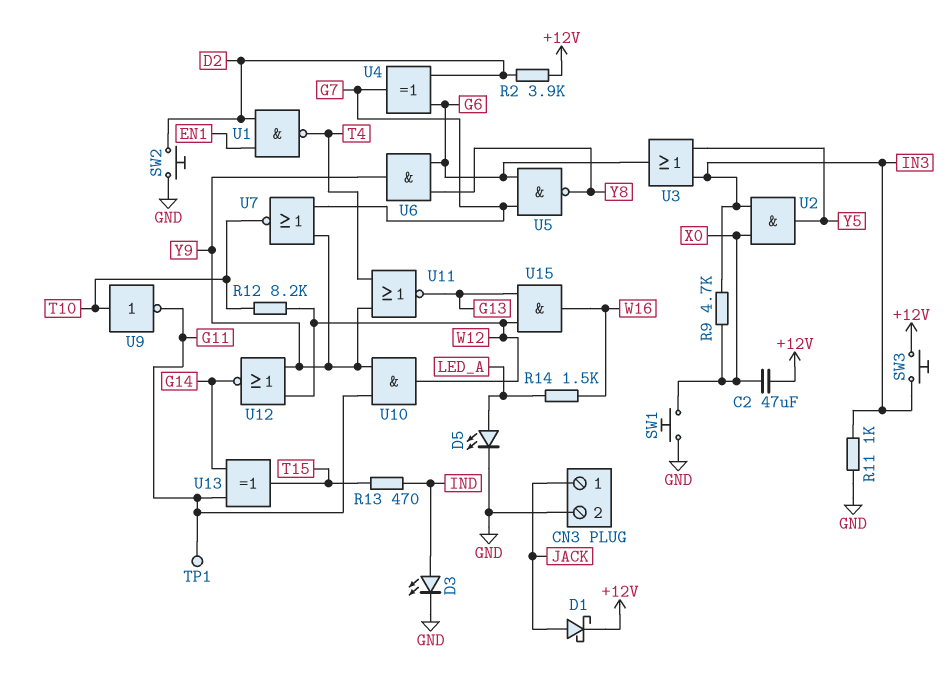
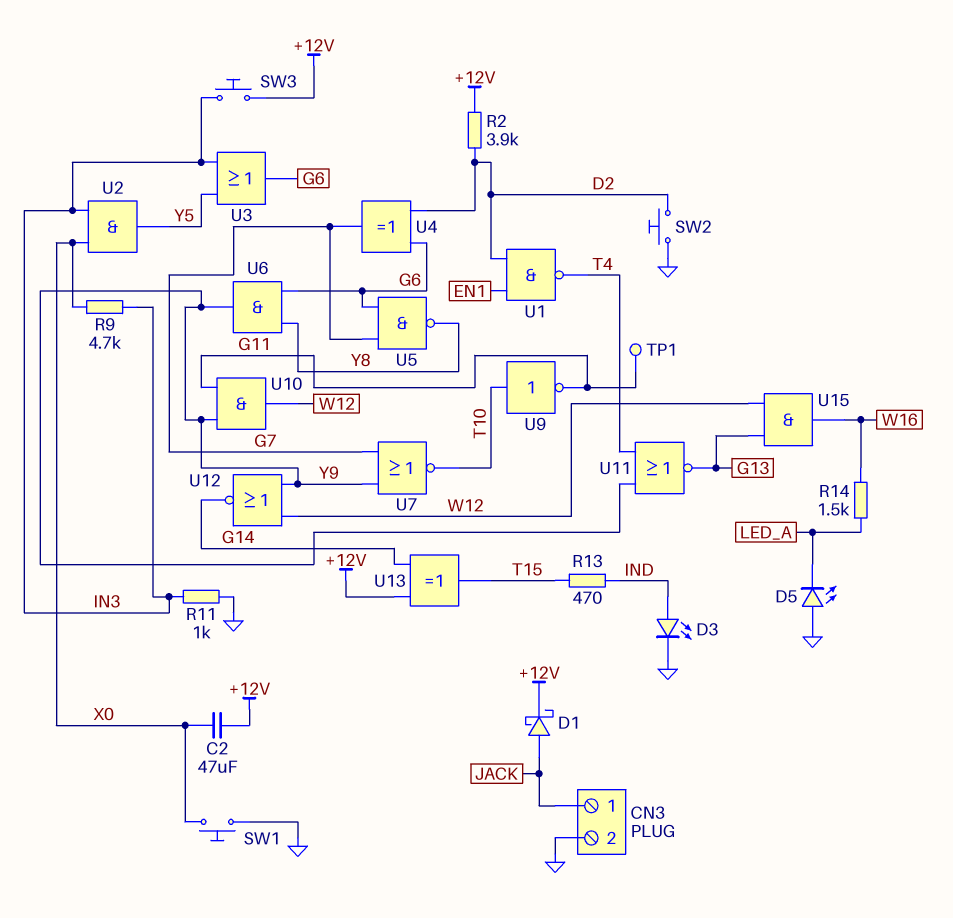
D5: LED (A LED_A, K GND) -> LED (A GND, K LED_A)
R12: 8.2k (T10, W12) -> none
U13: XOR (in G11, in G14, out T15) -> XOR (in +12V, in G14, out T15)

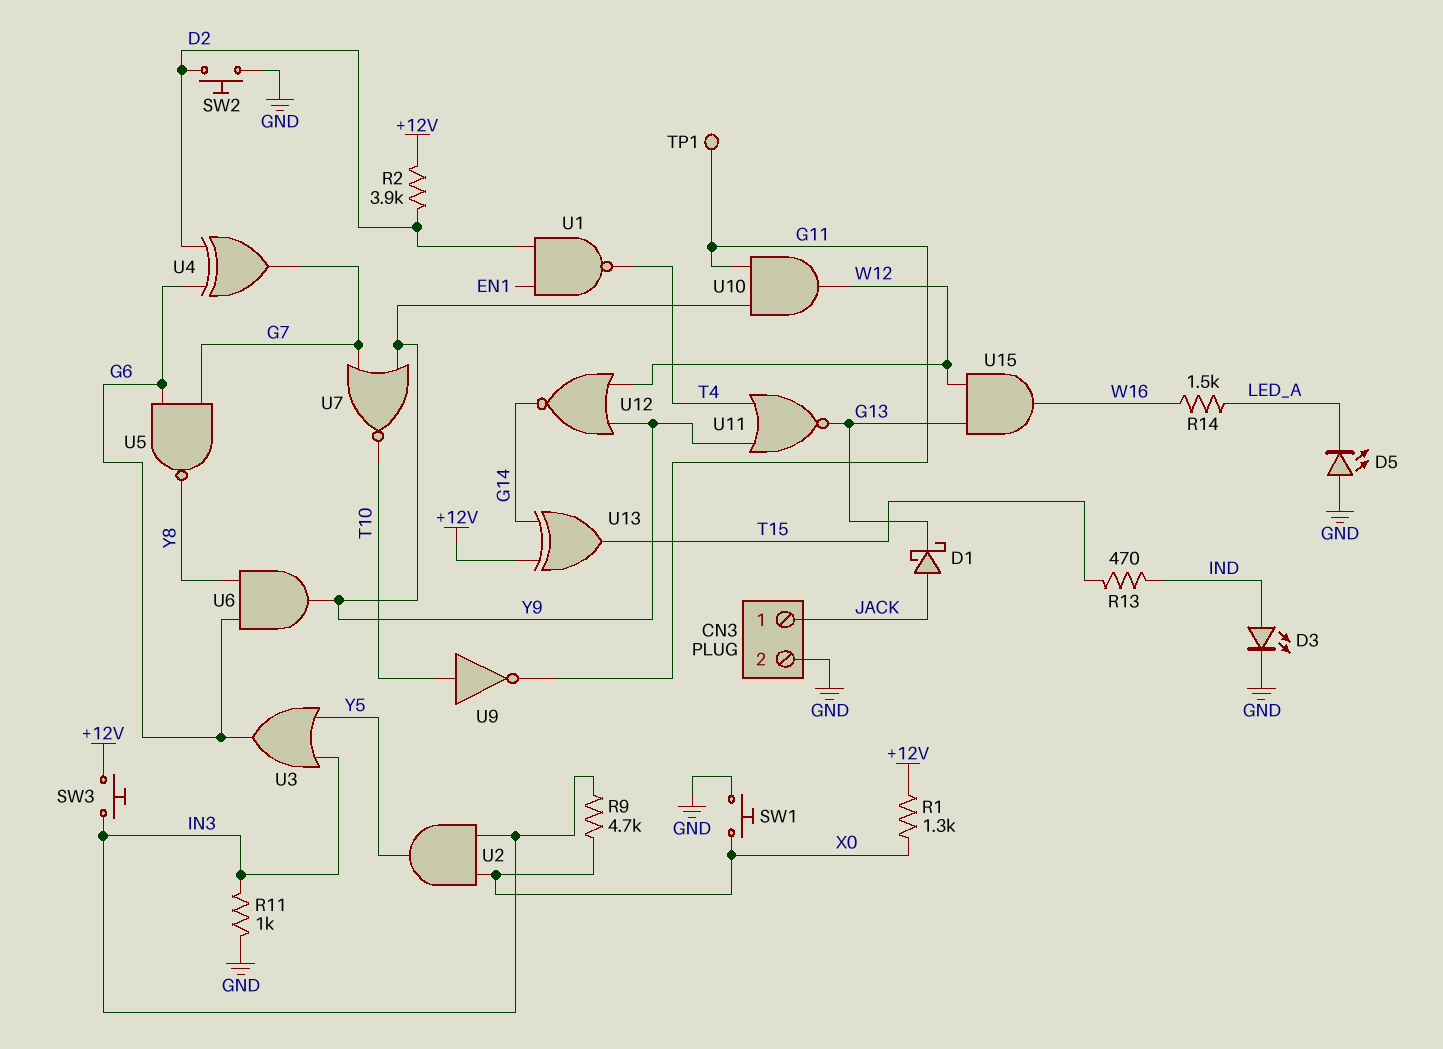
C2: 47uF (+12V, X0) -> none
D1: schottky (A JACK, K +12V) -> schottky (A JACK, K G13)
R1: none -> 1.3k (+12V, X0)

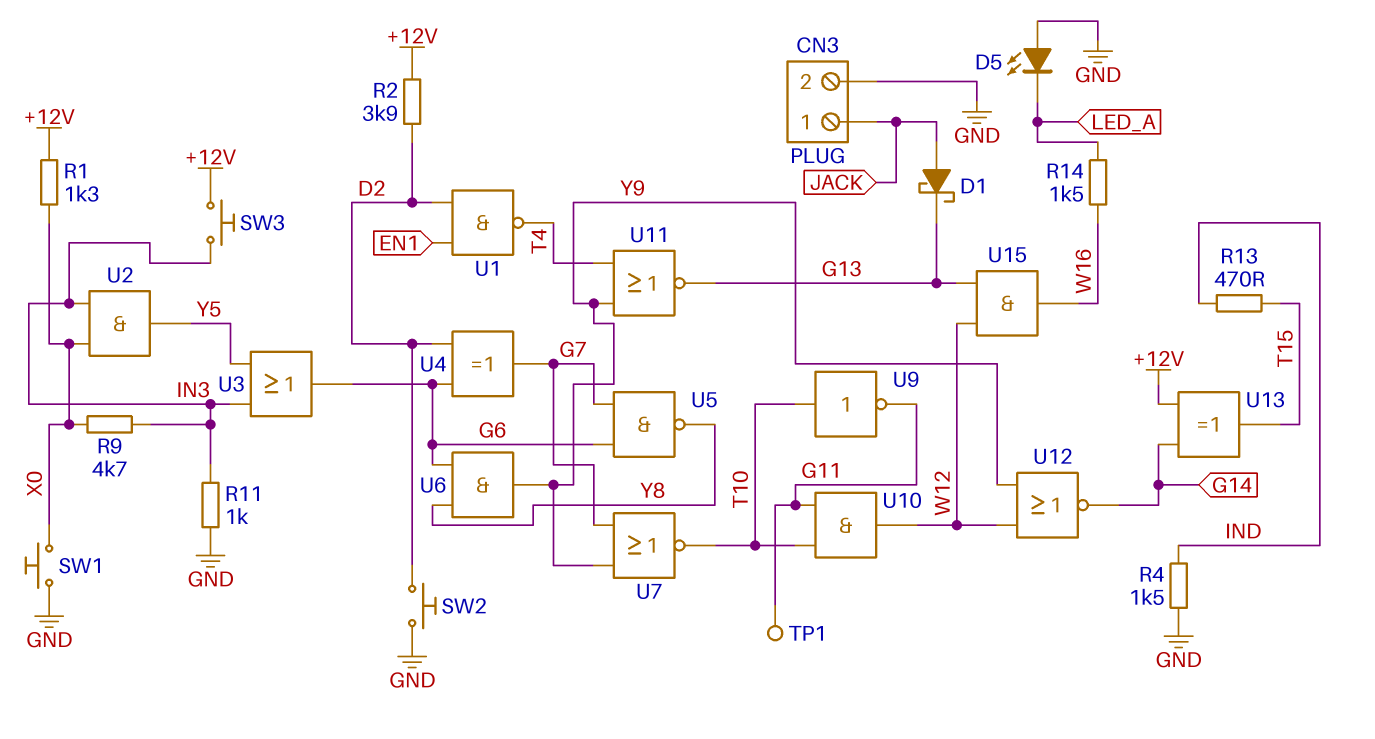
D3: LED (A IND, K GND) -> none
R4: none -> 1.5k (GND, IND)
U10: AND (in G11, in Y9, out W12) -> AND (in G11, in T10, out W12)

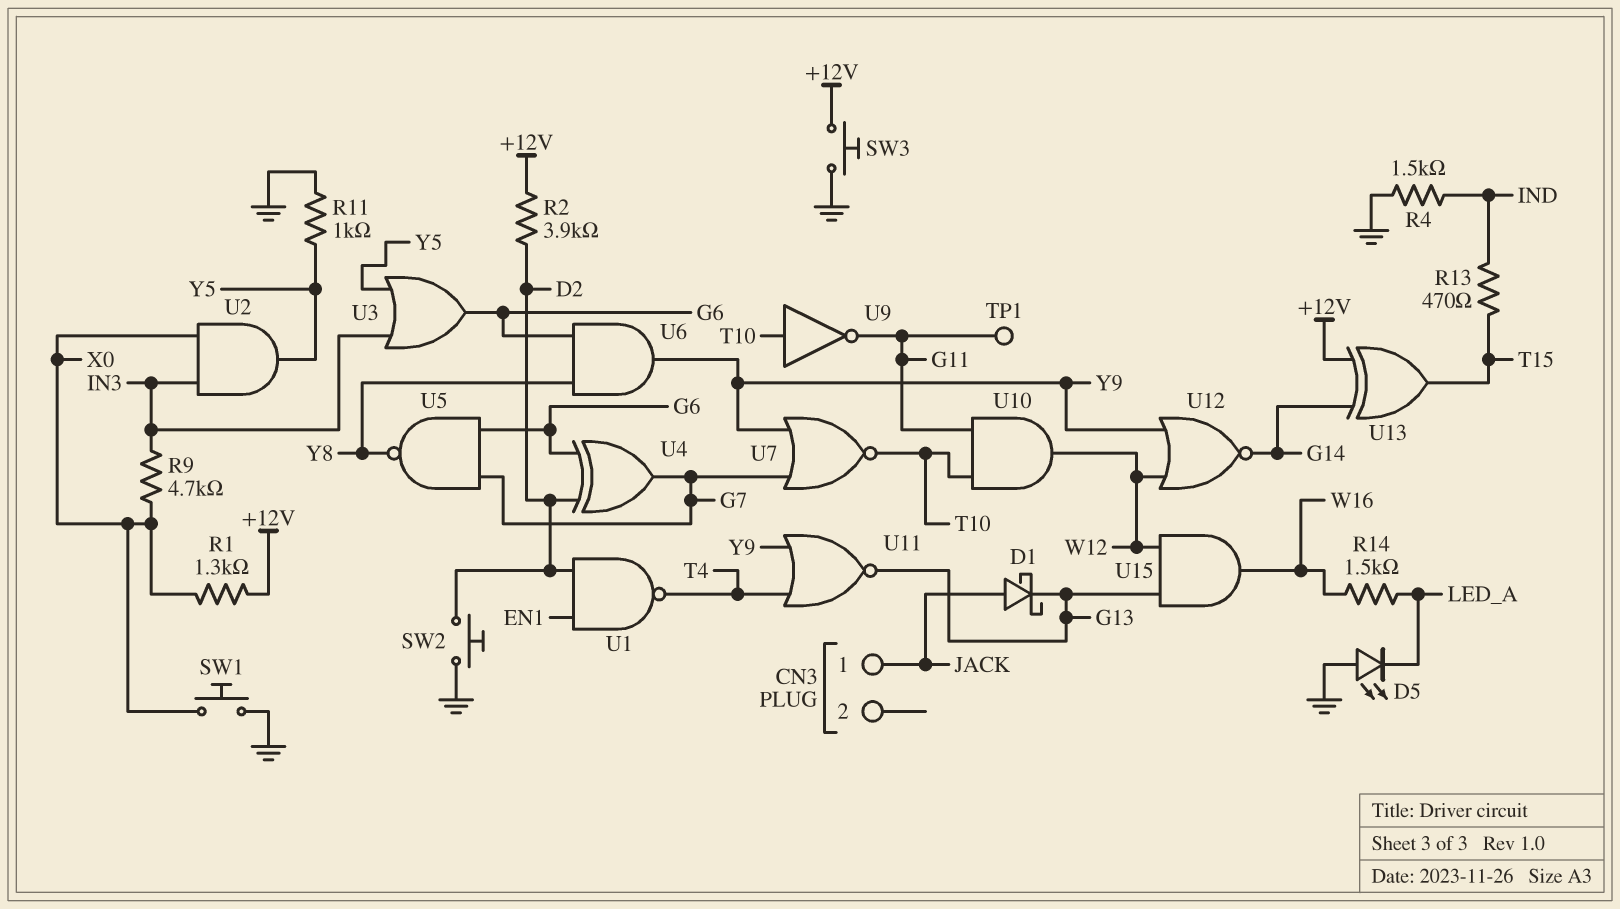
CN3 pin 2: GND -> none
R11: 1k (GND, IN3) -> 1k (GND, Y5)
SW3: button (+12V, IN3) -> button (+12V, GND)

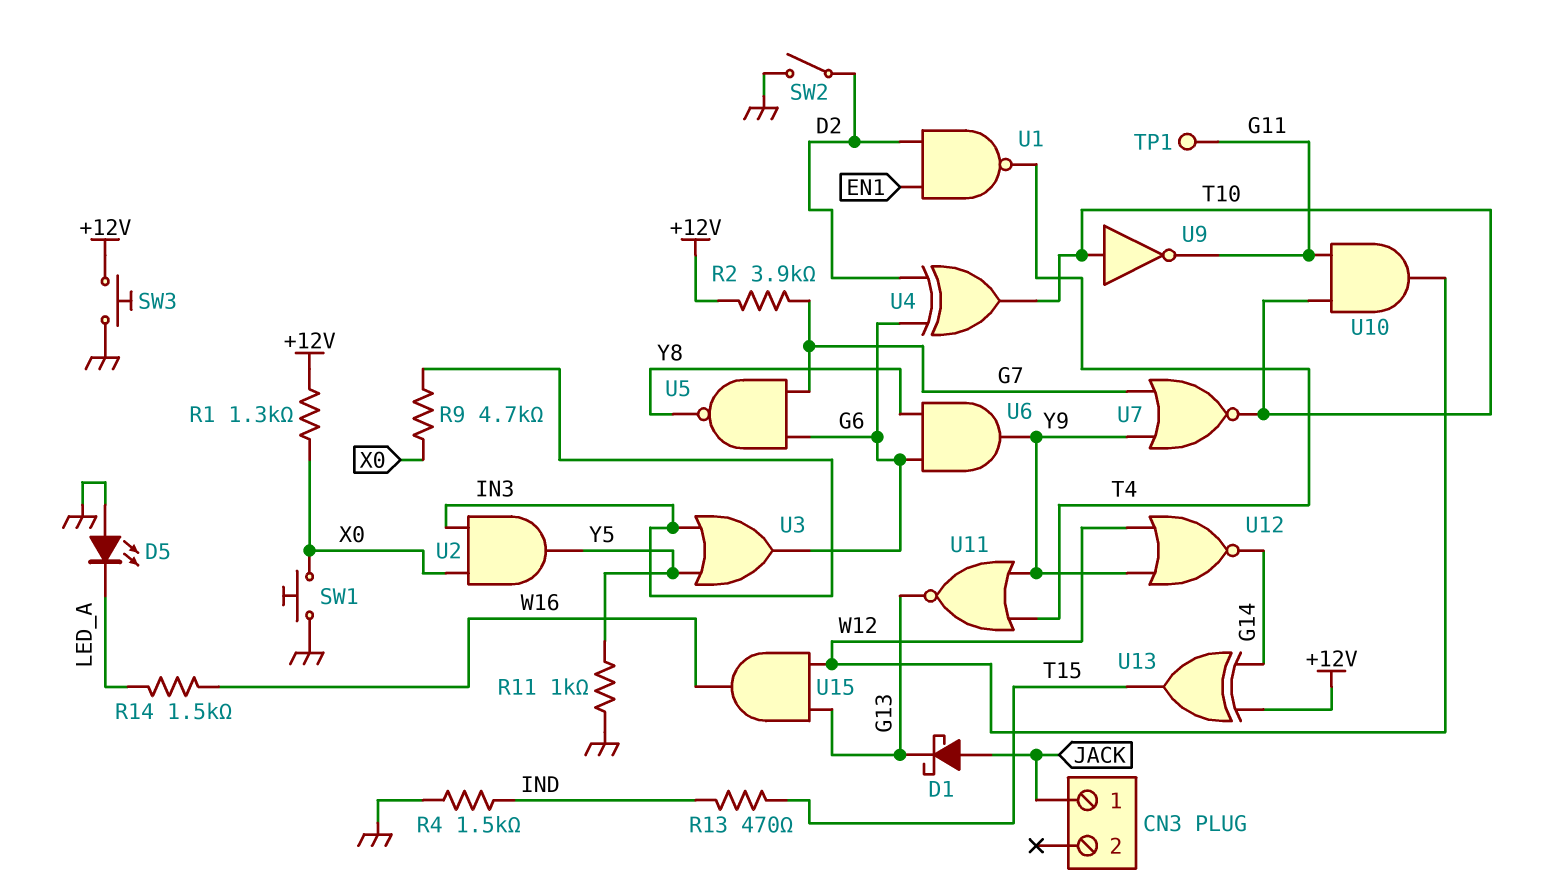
R2: 3.9k (+12V, D2) -> 3.9k (+12V, G7)
SW2: button (D2, GND) -> switch (D2, GND)
U4: XOR (in D2, in G6, out G7) -> XOR (in D2, in G6, out T10)

